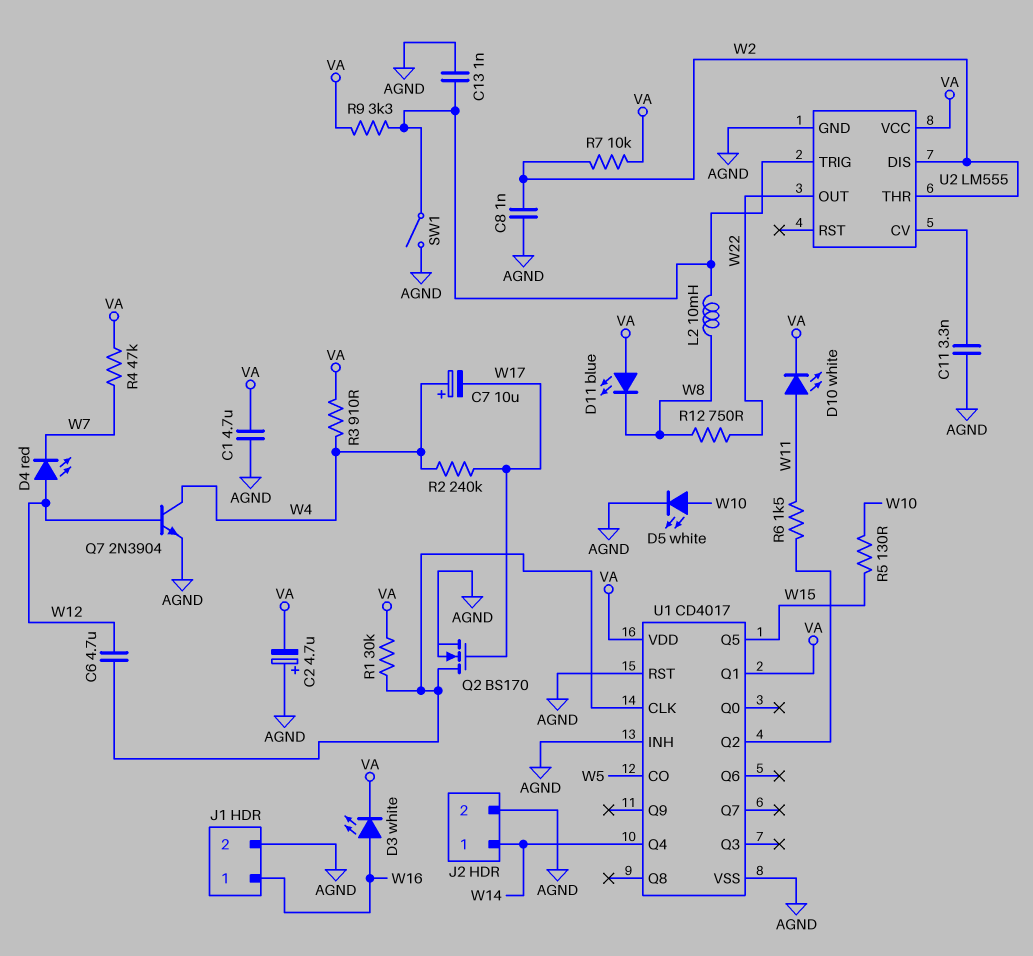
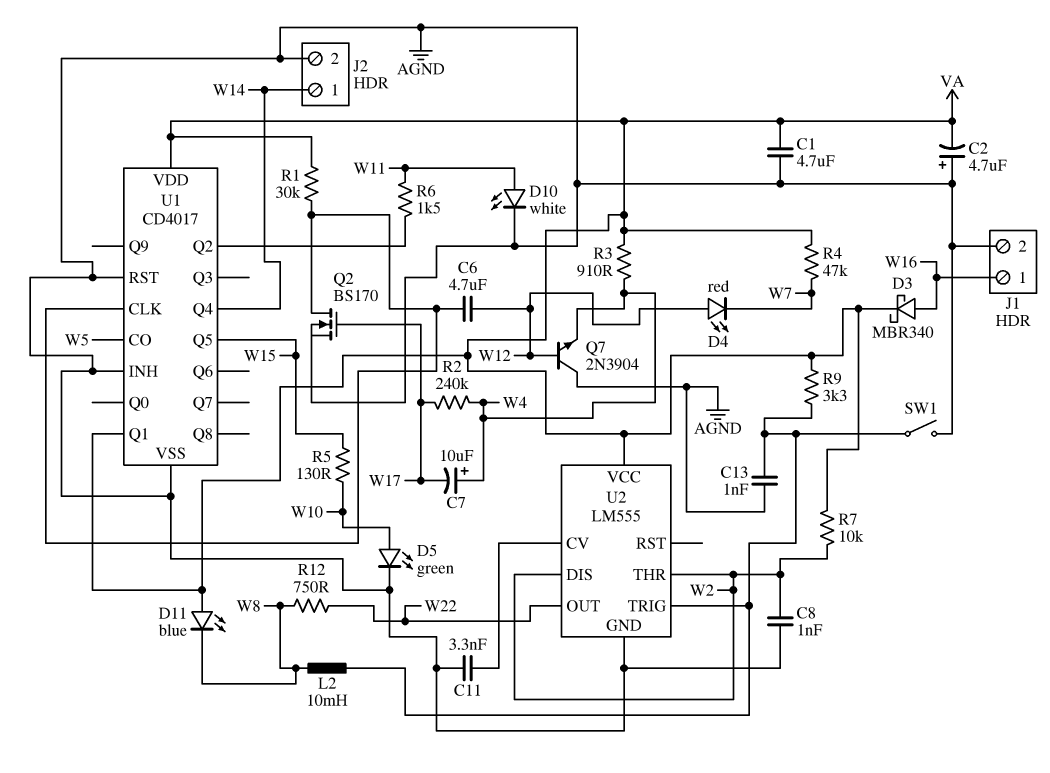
D3: LED white (A W16, K VA) -> schottky MBR340 (A W16, K VA)
D5: LED white (A W10, K AGND) -> LED green (A W10, K AGND)
D10: LED white (A W11, K VA) -> LED white (A W11, K AGND)
Q7: NPN 2N3904 (B W12, C W4, E AGND) -> NPN 2N3904 (B W12, C AGND, E W4)

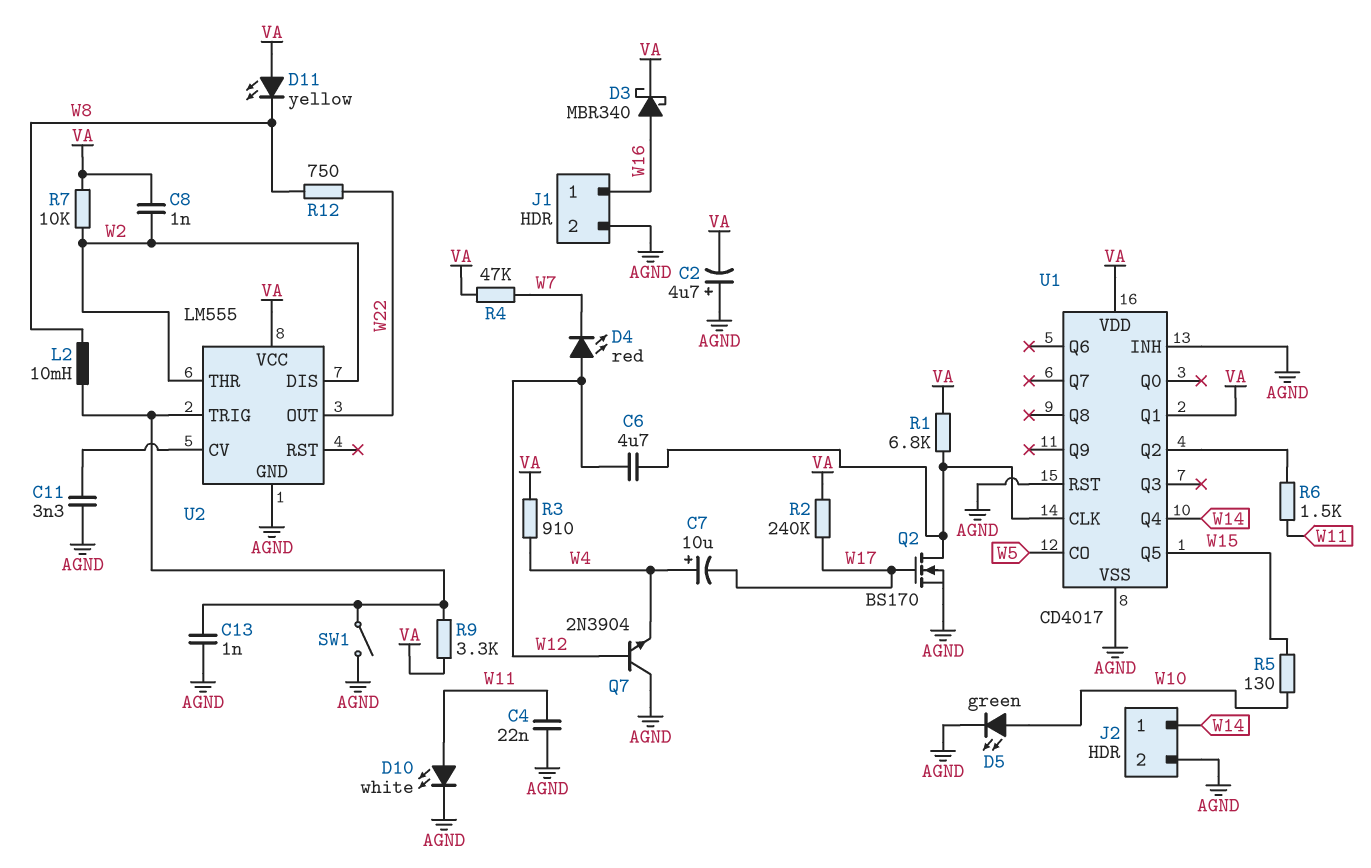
C1: 4.7uF (AGND, VA) -> none
C4: none -> 22nF (AGND, W11)
C8: 1nF (AGND, W2) -> 1nF (VA, W2)
D11: LED blue (A VA, K W8) -> LED yellow (A VA, K W8)
R1: 30k (U1/CLK, VA) -> 6.8k (U1/CLK, VA)
R2: 240k (W4, W17) -> 240k (VA, W17)

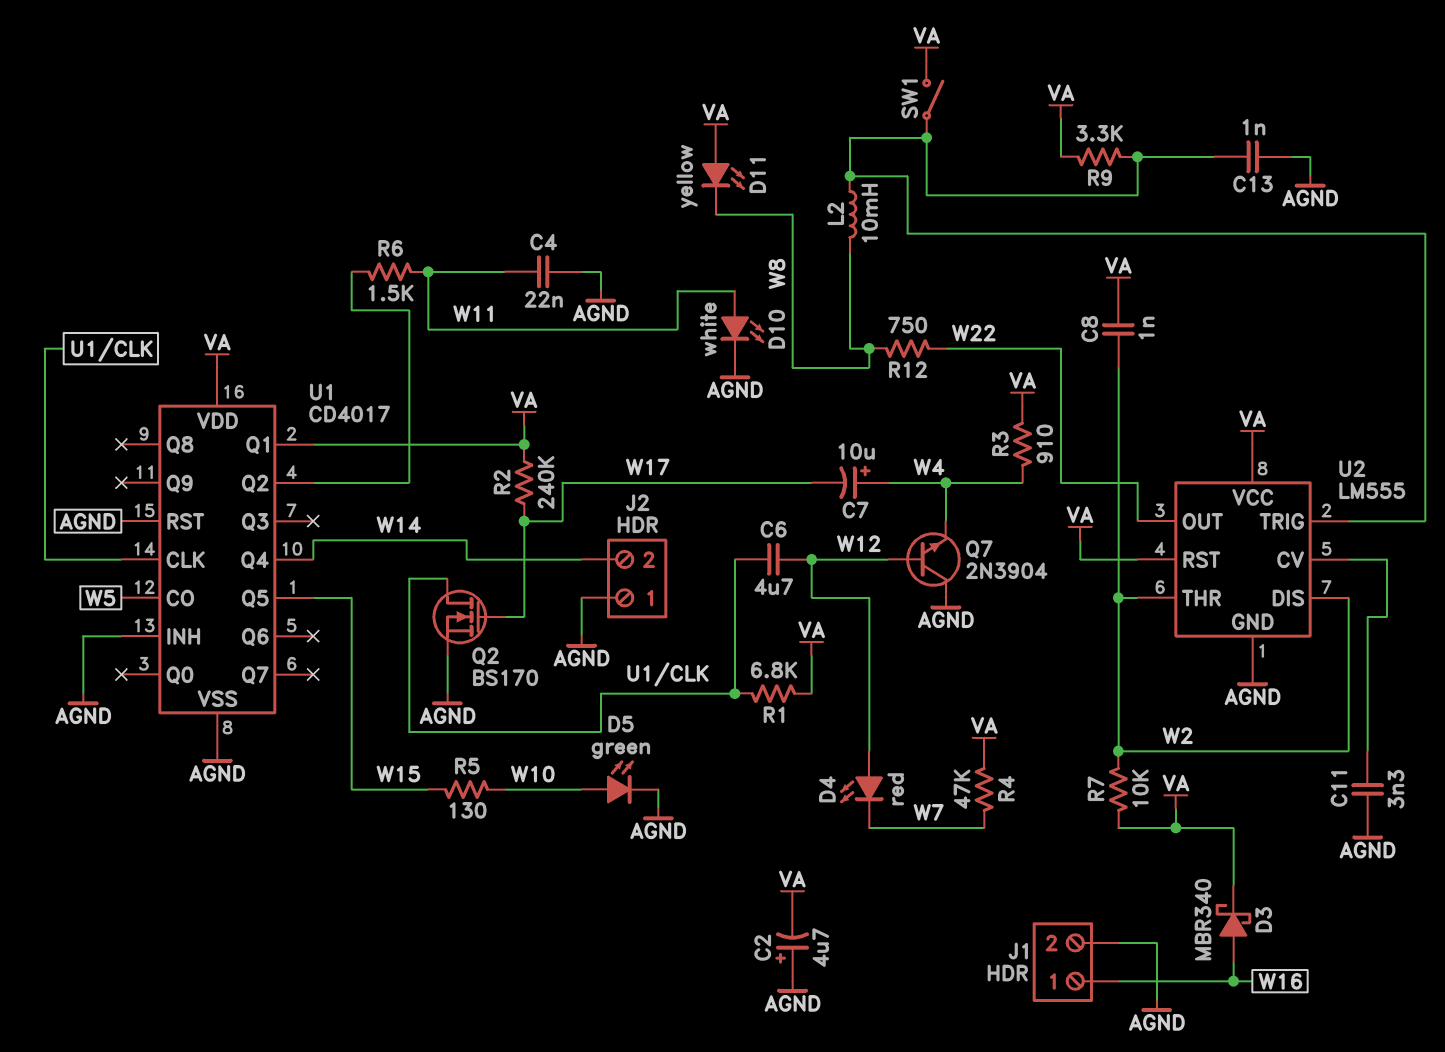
J2 pin 1: W14 -> AGND
J2 pin 2: AGND -> W14
SW1: switch (AGND, U2/TRIG) -> switch (U2/TRIG, VA)
U2 pin RST: none -> VA

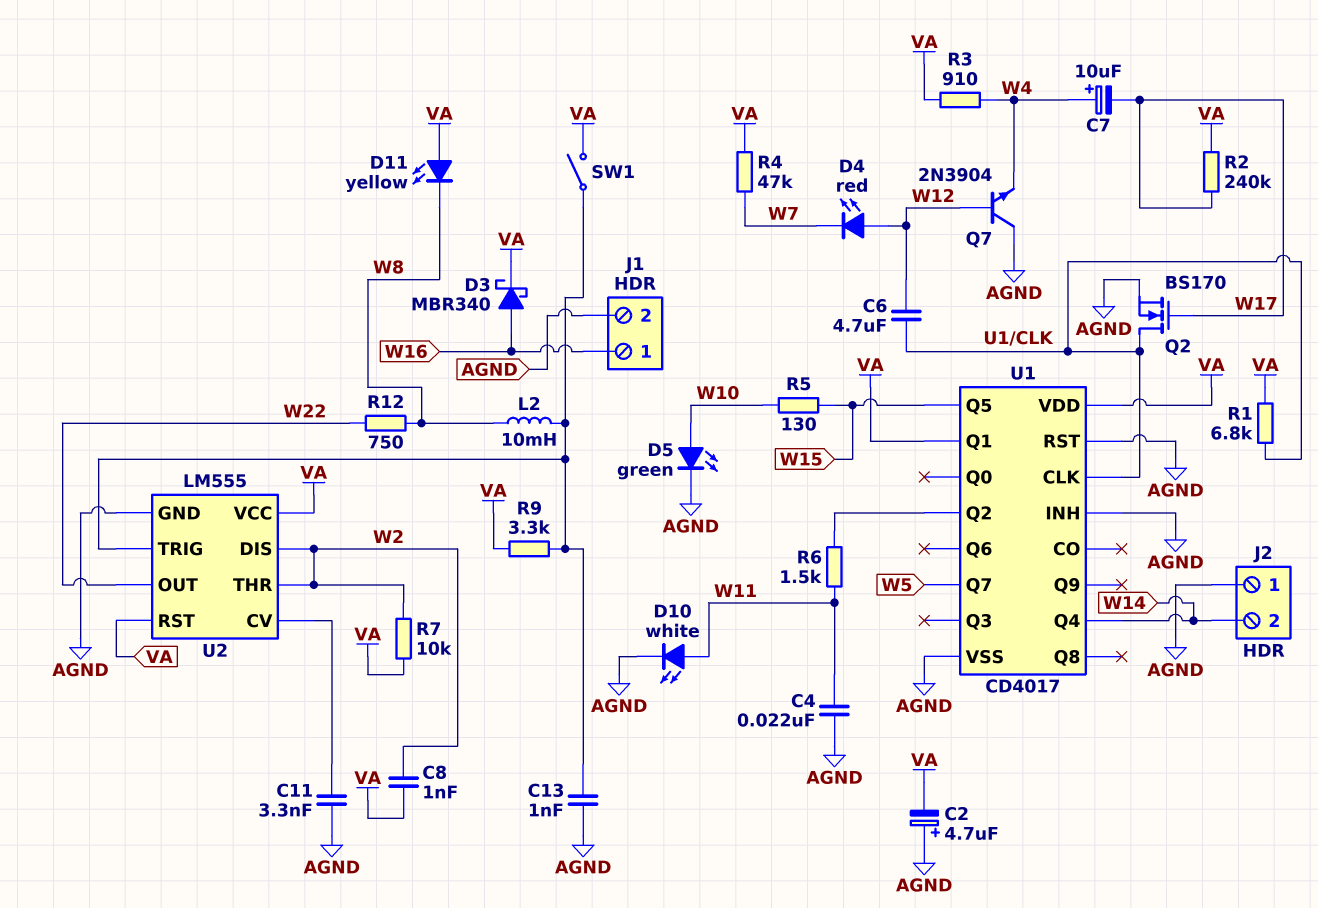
U1 pin CO: W5 -> none
U1 pin Q7: none -> W5

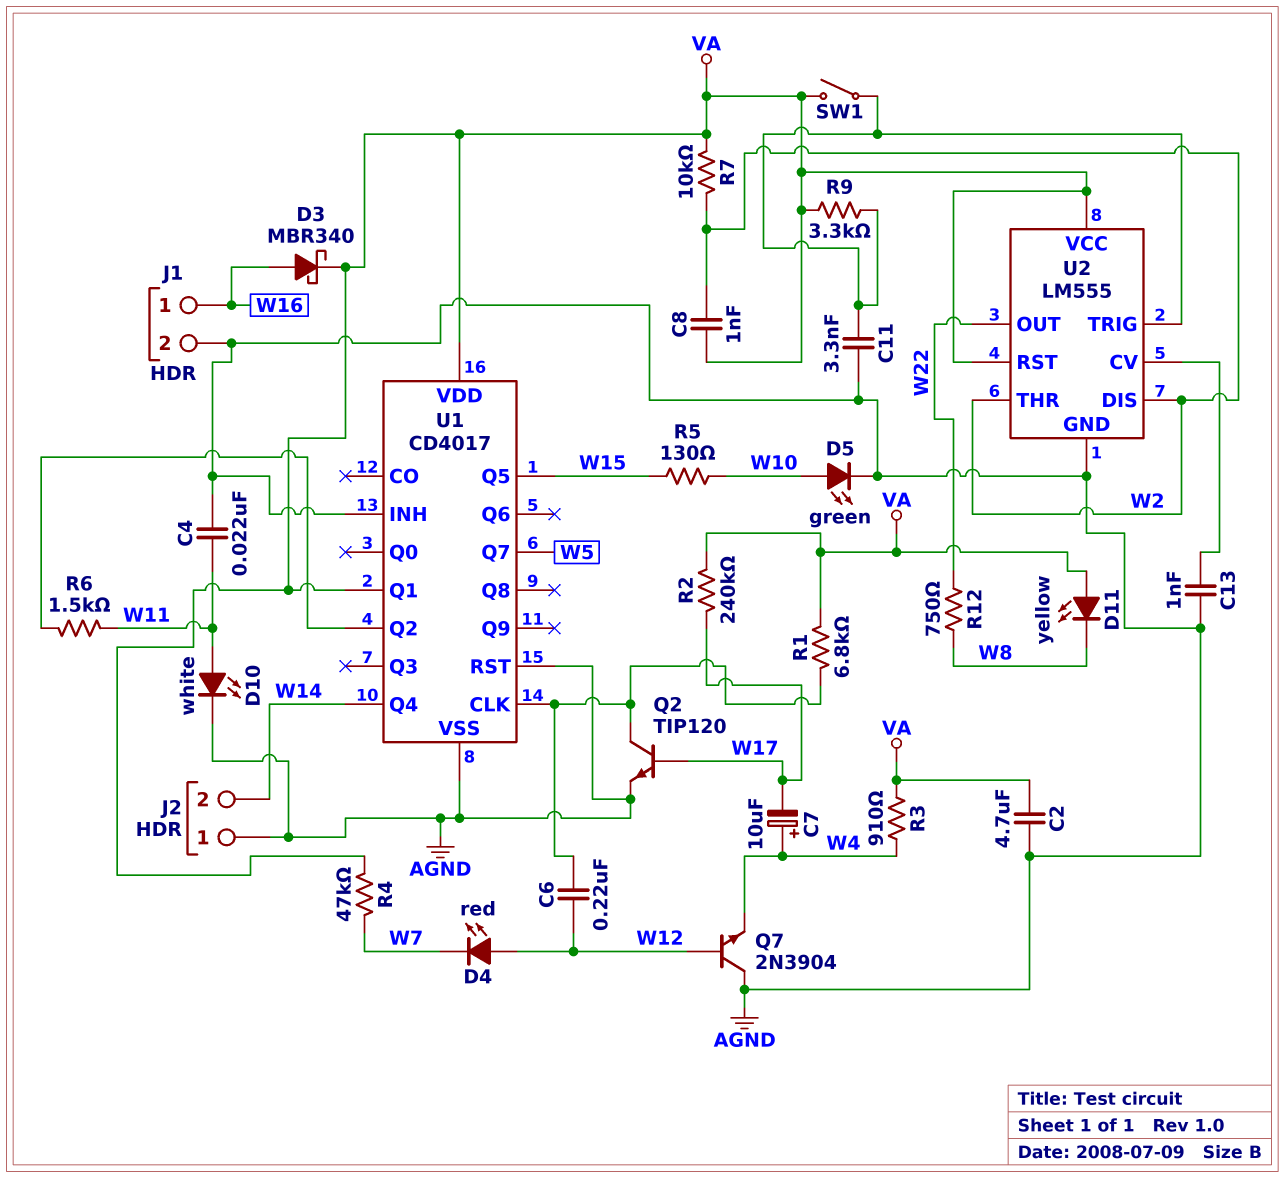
C2: 4.7uF (plus AGND, minus VA) -> 4.7uF (AGND, VA)
C6: 4.7uF (U1/CLK, W12) -> 220nF (U1/CLK, W12)
C11: 3.3nF (AGND, U2/CV) -> 3.3nF (AGND, U2/TRIG)
C13: 1nF (AGND, U2/TRIG) -> 1nF (AGND, U2/CV)
L2: 10mH (U2/TRIG, W8) -> none
Q2: NMOS BS170 (G W17, D U1/CLK, S AGND) -> NPN TIP120 (B W17, C U1/CLK, E AGND)

